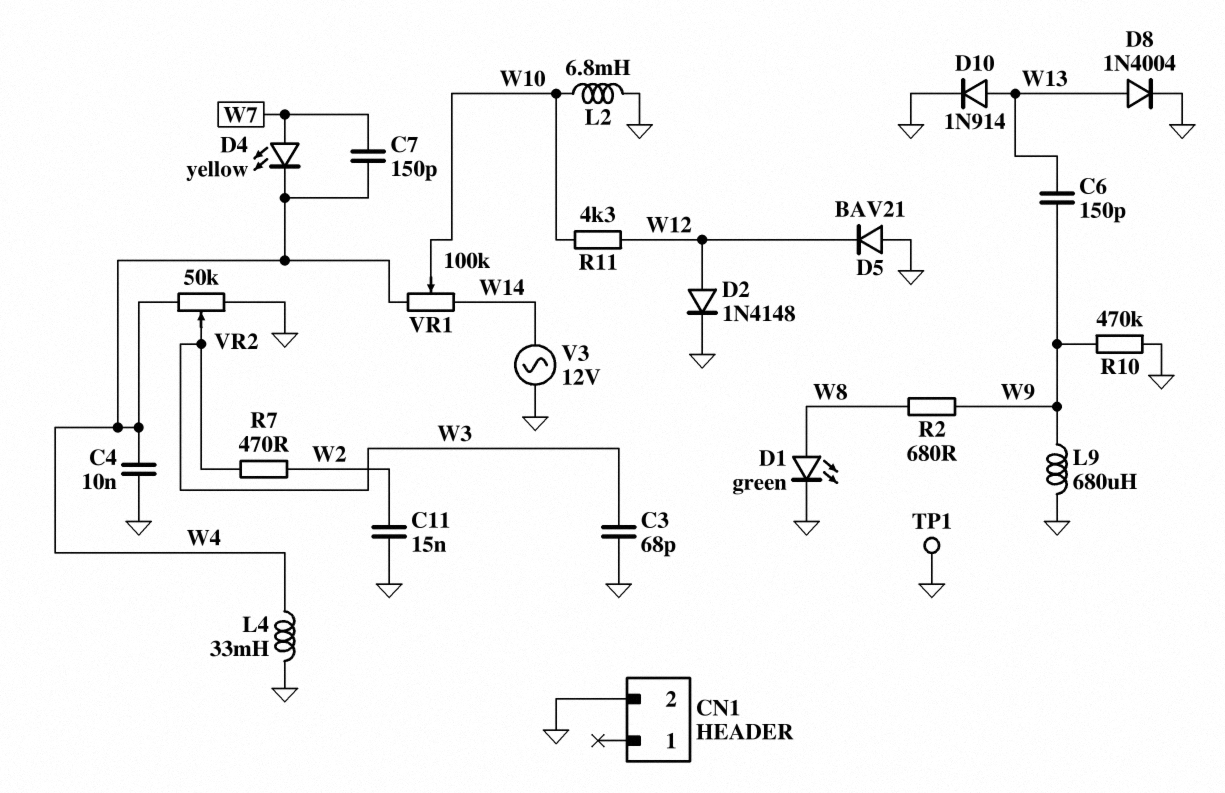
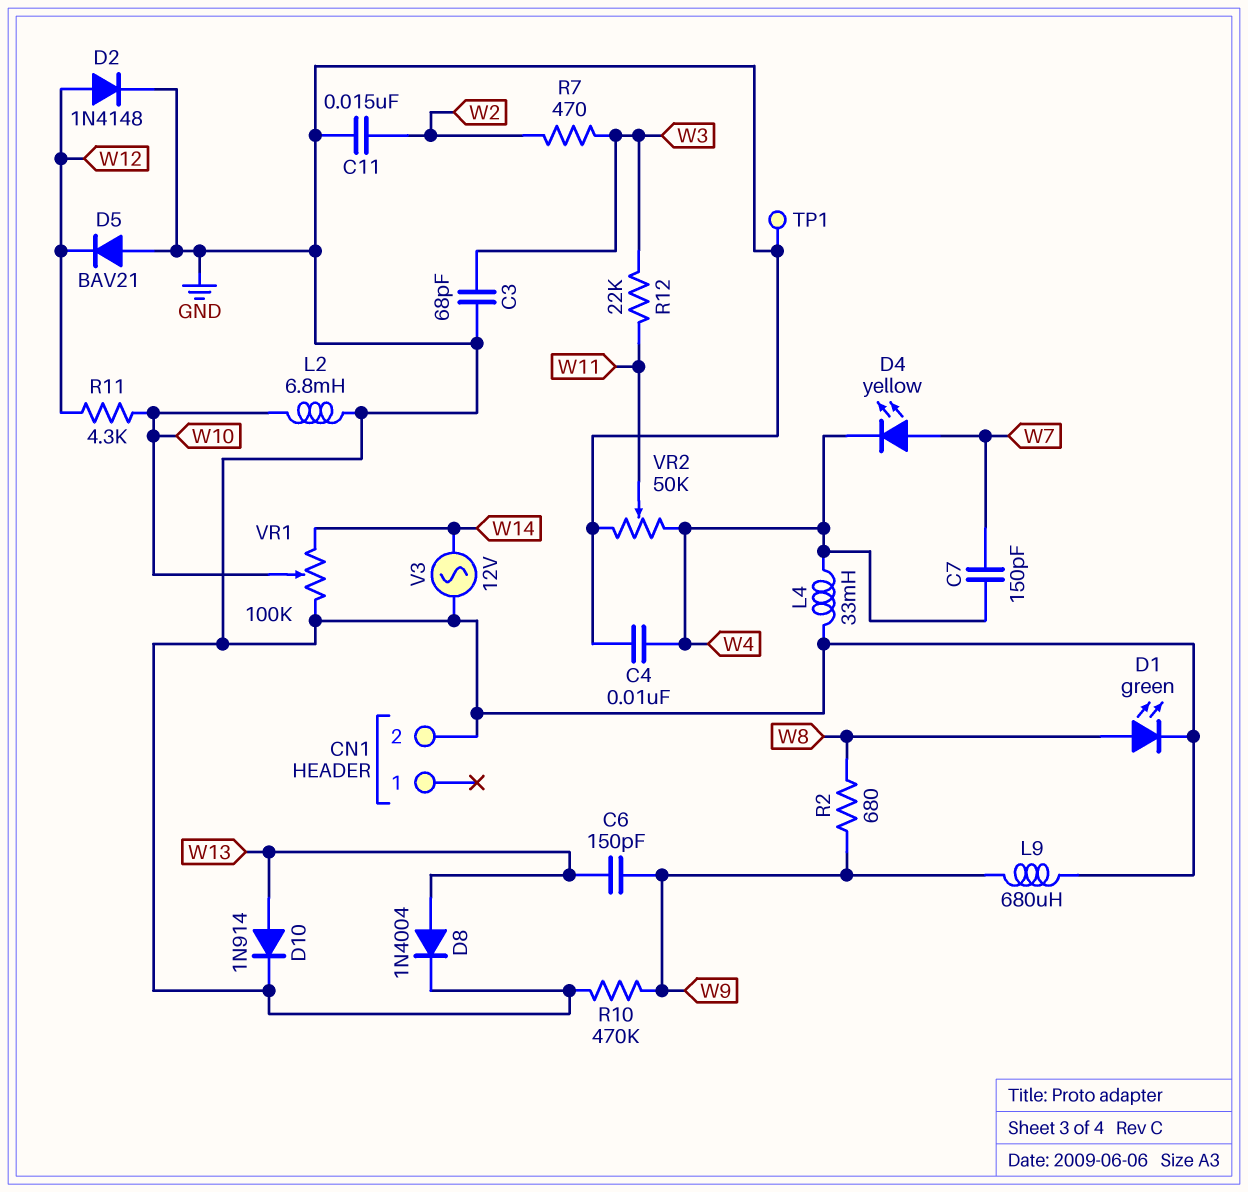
R12: none -> 22k (W3, W11)
VR1: 100k (W4, W14, wiper W10) -> 100k (GND, W14, wiper W10)
VR2: 50k (GND, W4, wiper W3) -> 50k (GND, W4, wiper W11)

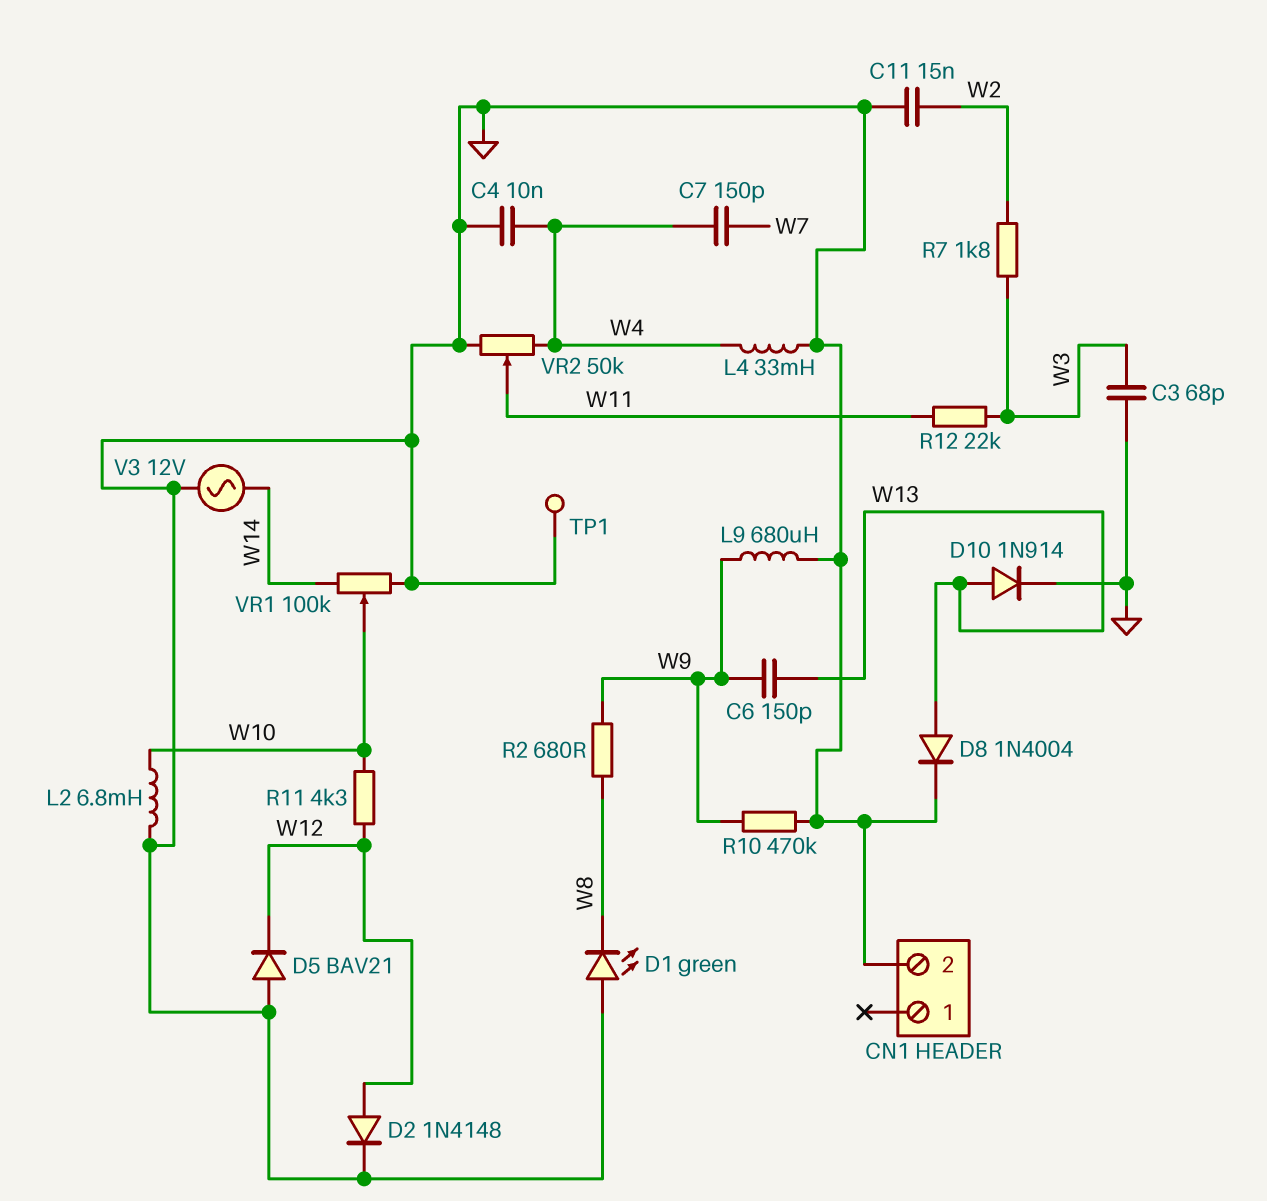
D1: LED green (A W8, K GND) -> LED green (A GND, K W8)
D4: LED yellow (A W7, K W4) -> none
R7: 470 (W2, W3) -> 1.8k (W2, W3)

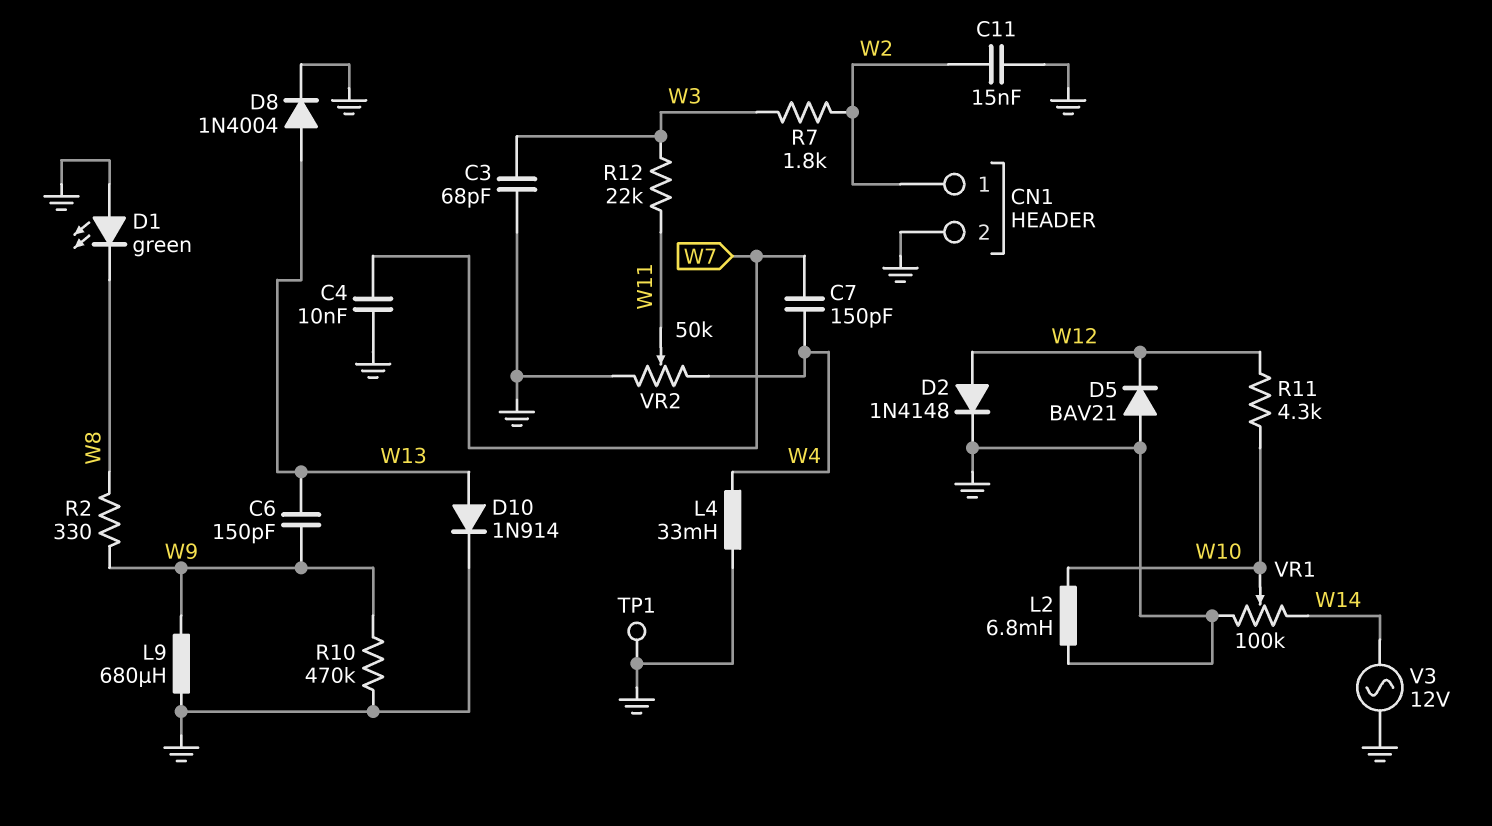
C4: 10nF (GND, W4) -> 10nF (GND, W7)
CN1 pin 1: none -> W2
R2: 680 (W8, W9) -> 330 (W8, W9)

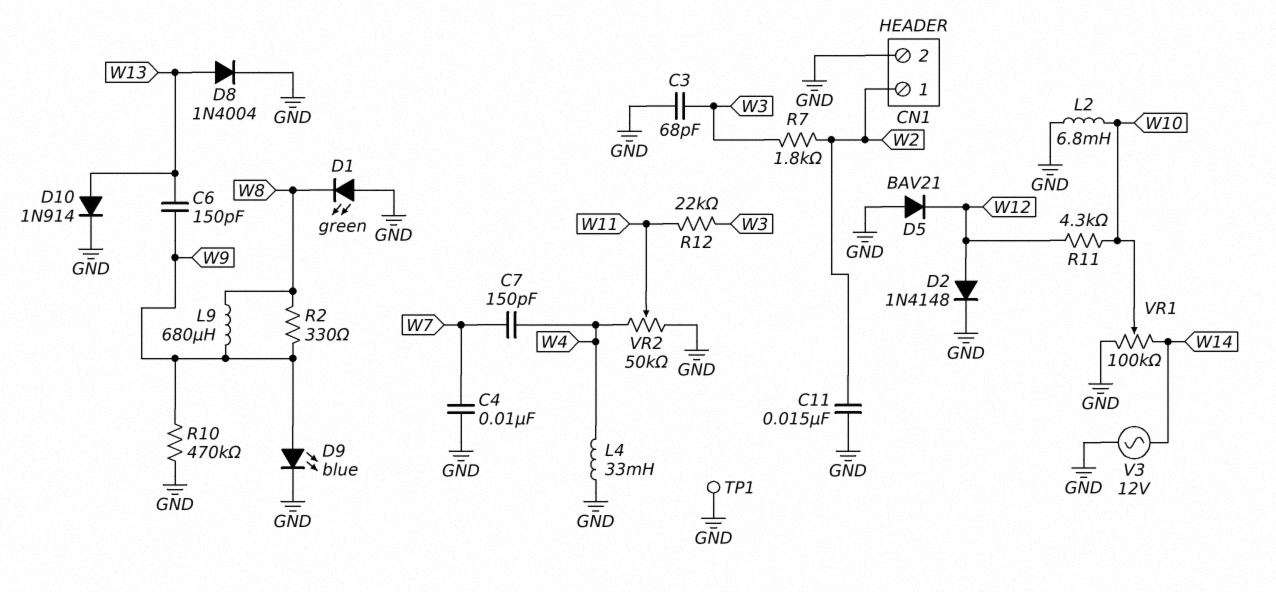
D9: none -> LED blue (A W9, K GND)
L9: 680uH (GND, W9) -> 680uH (W8, W9)

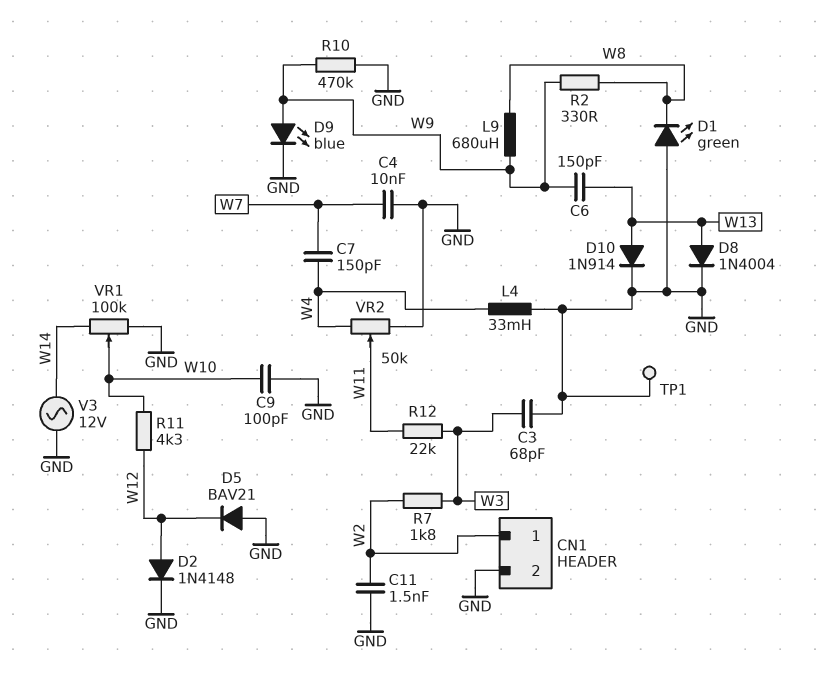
C9: none -> 100pF (GND, W10)
C11: 15nF (GND, W2) -> 1.5nF (GND, W2)
L2: 6.8mH (GND, W10) -> none

